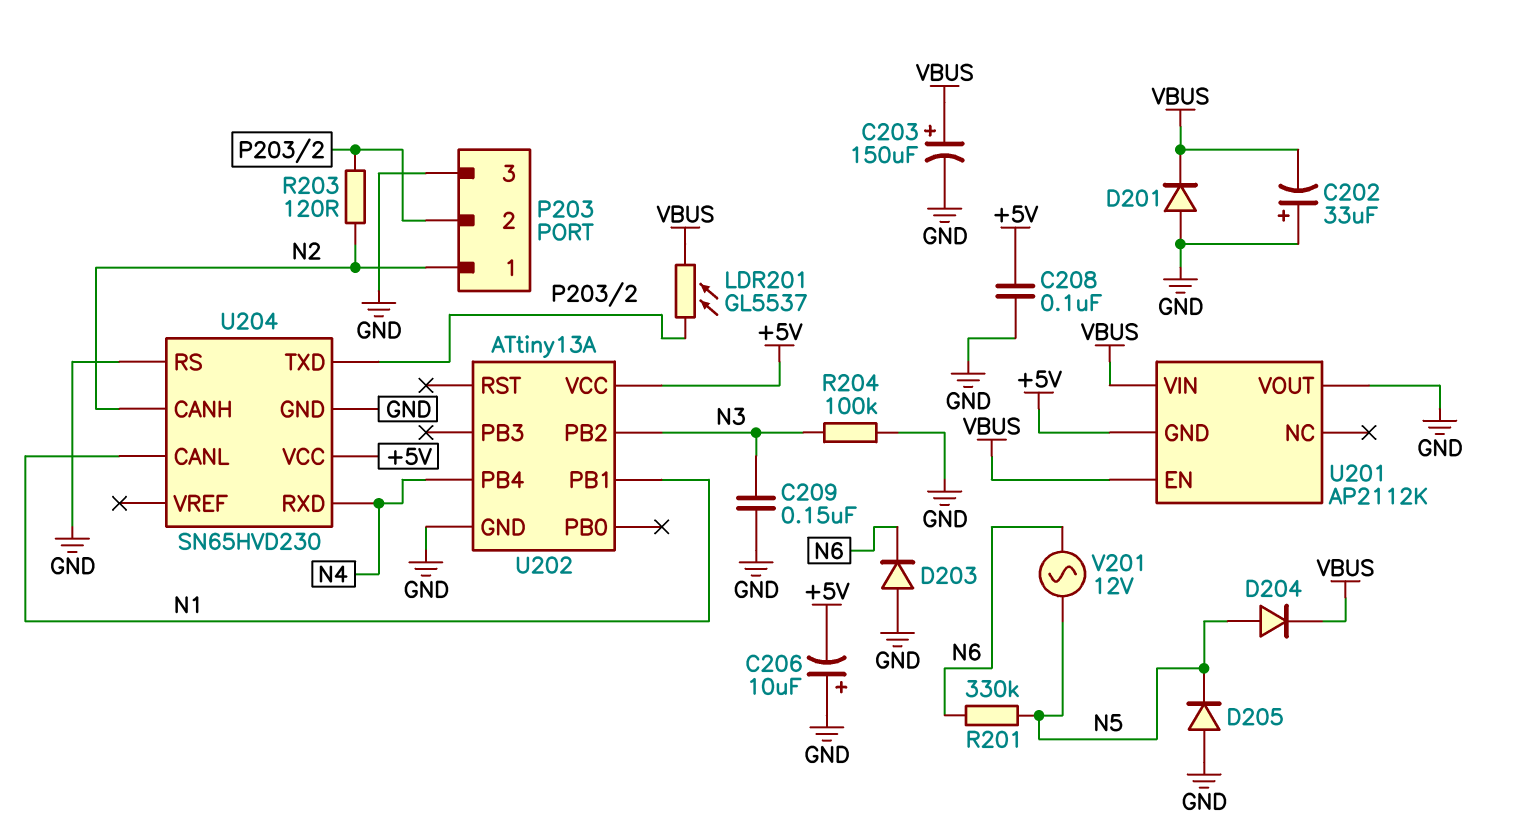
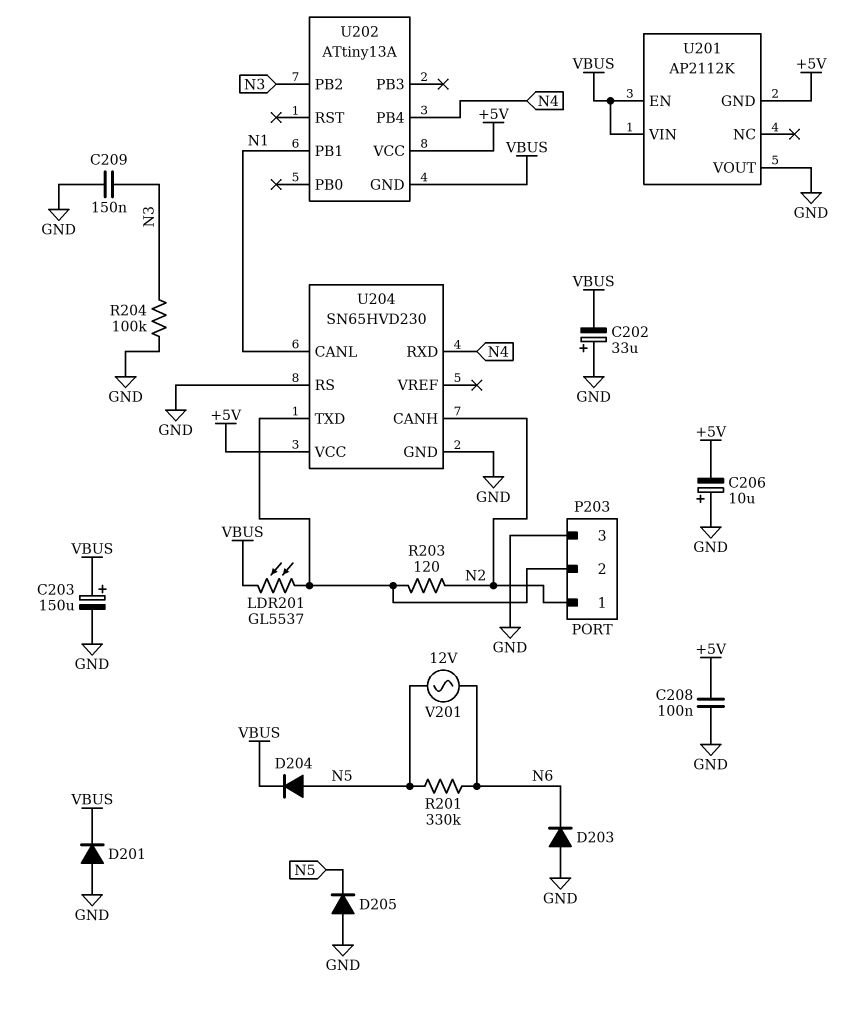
U202 pin GND: GND -> VBUS

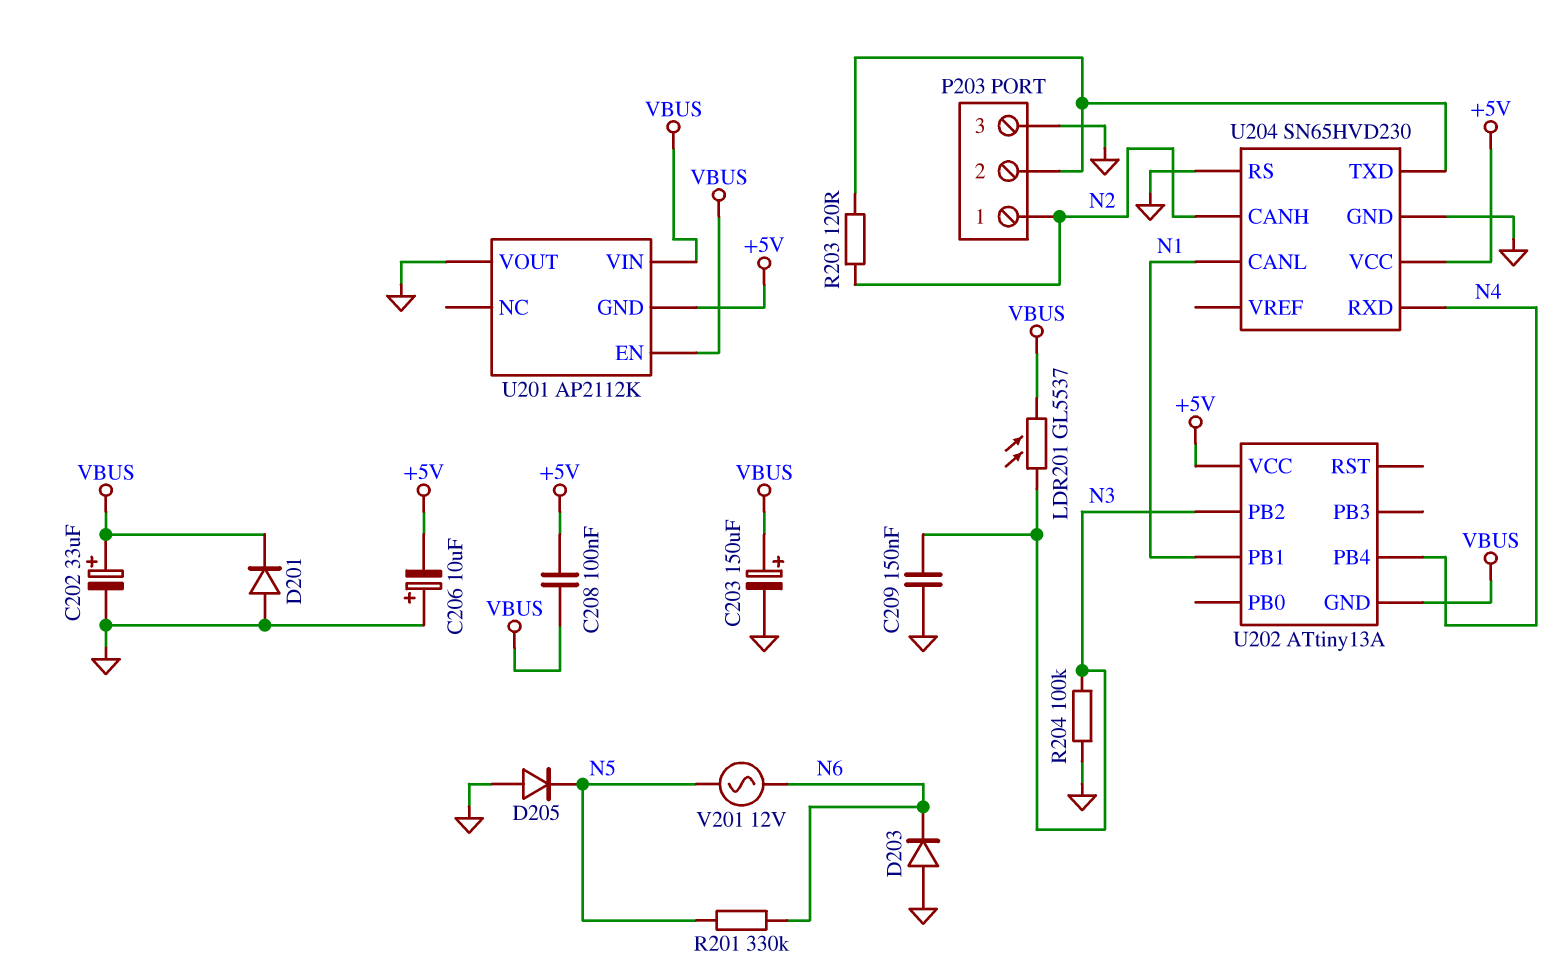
C202: 33uF (plus GND, minus VBUS) -> 33uF (plus VBUS, minus GND)
C208: 100nF (+5V, GND) -> 100nF (+5V, VBUS)
D204: diode (A N5, K VBUS) -> none
LDR201: GL5537 (P203/2, VBUS) -> GL5537 (N3, VBUS)

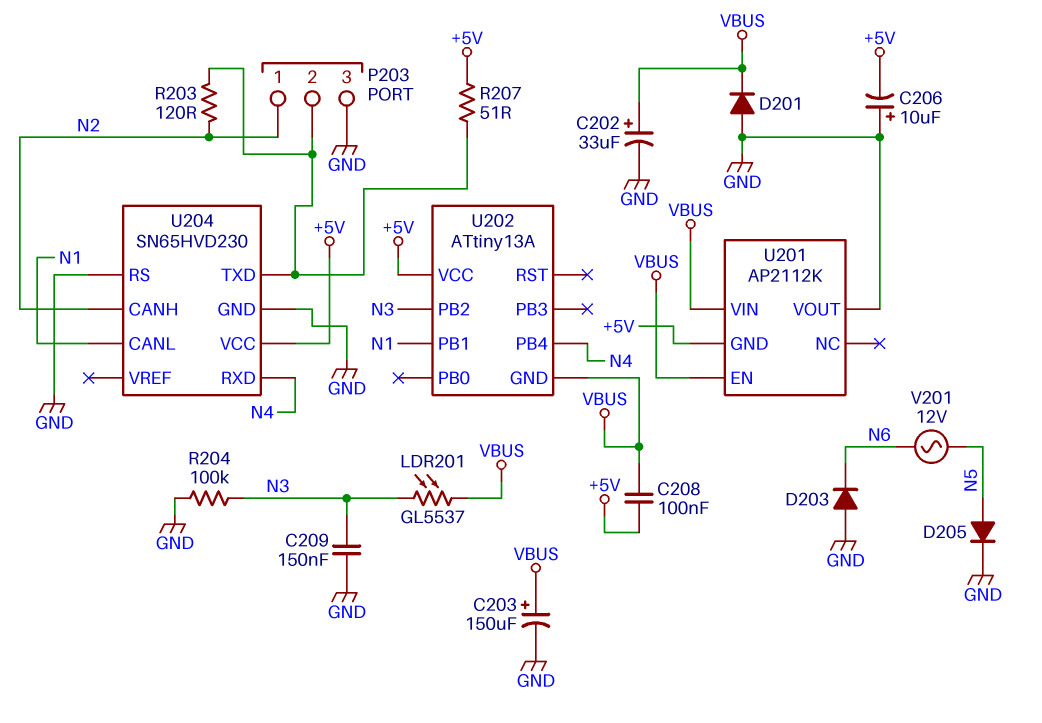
D205: diode (A GND, K N5) -> diode (A N5, K GND)
R201: 330k (N5, N6) -> none
R207: none -> 51 (+5V, P203/2)

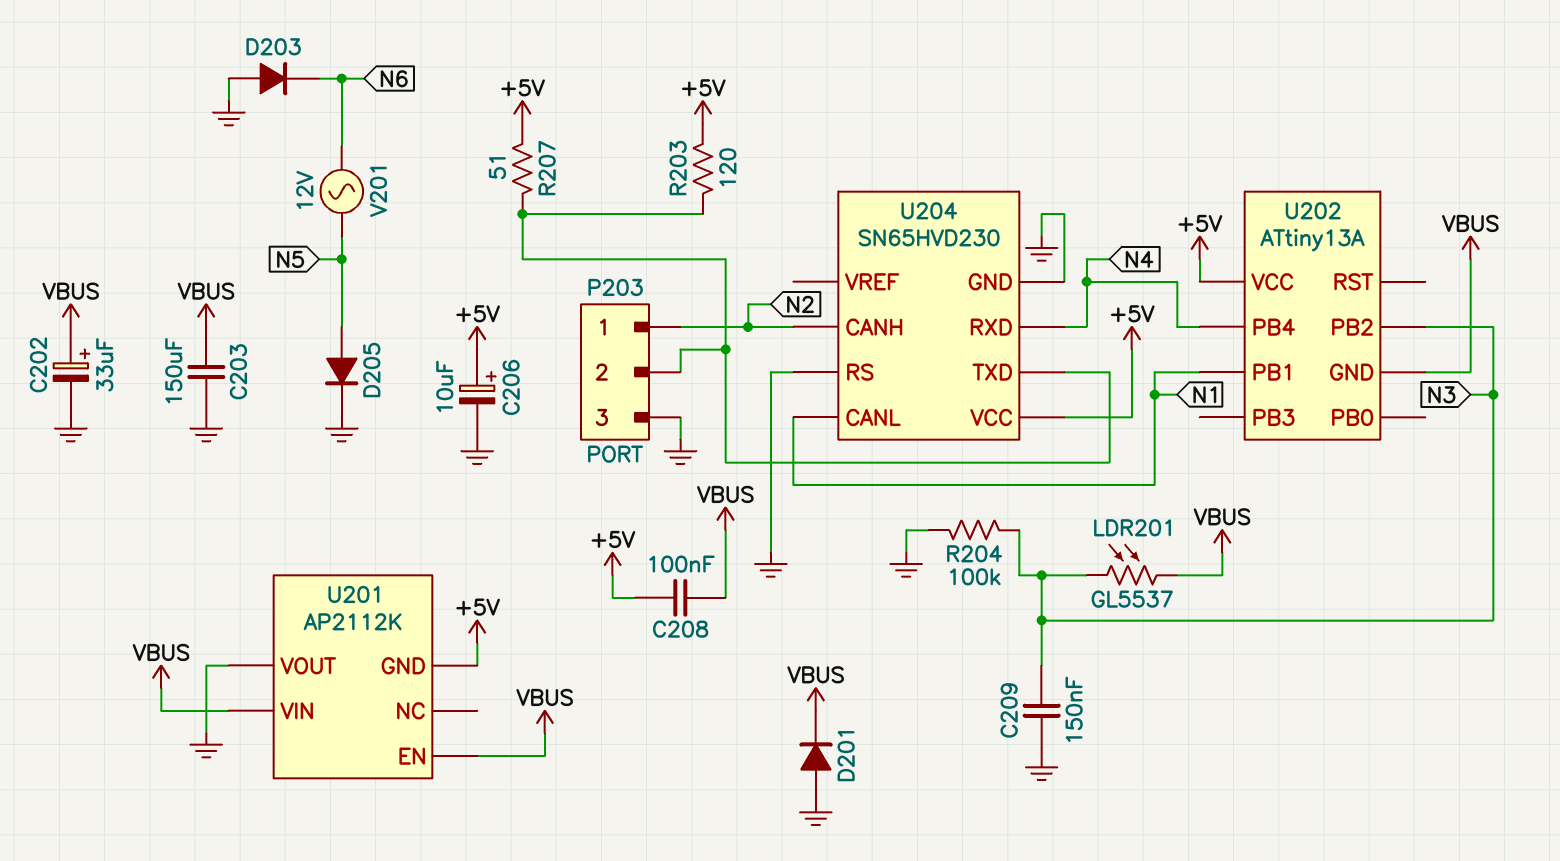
C203: 150uF (plus VBUS, minus GND) -> 150uF (GND, VBUS)
C206: 10uF (plus GND, minus +5V) -> 10uF (plus +5V, minus GND)
R203: 120 (N2, P203/2) -> 120 (+5V, P203/2)

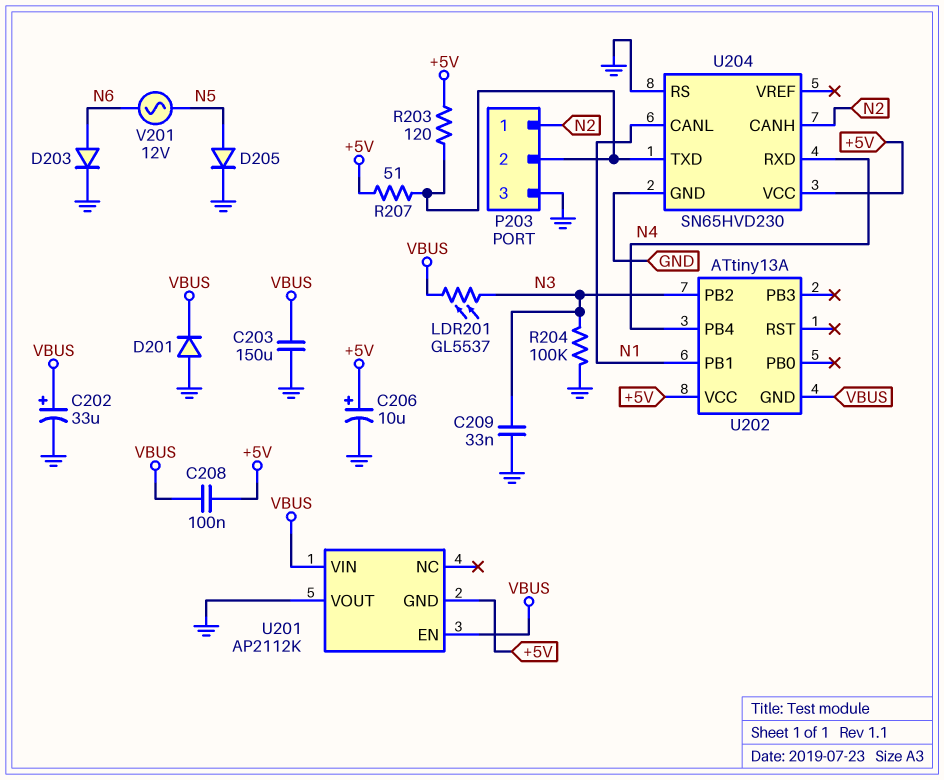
C209: 150nF (GND, N3) -> 33nF (GND, N3)
D203: diode (A GND, K N6) -> diode (A N6, K GND)

